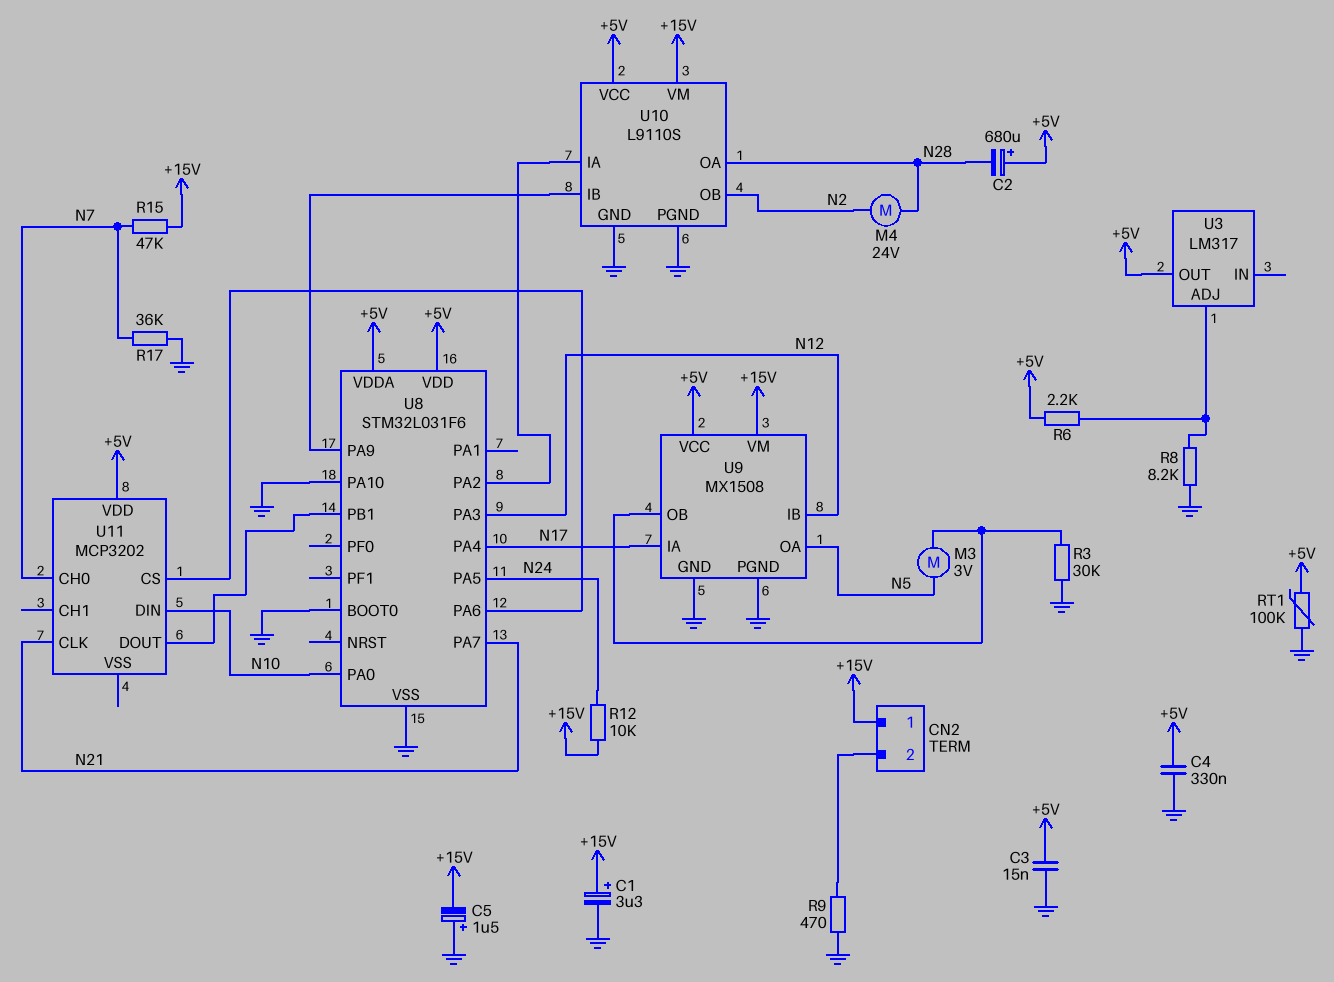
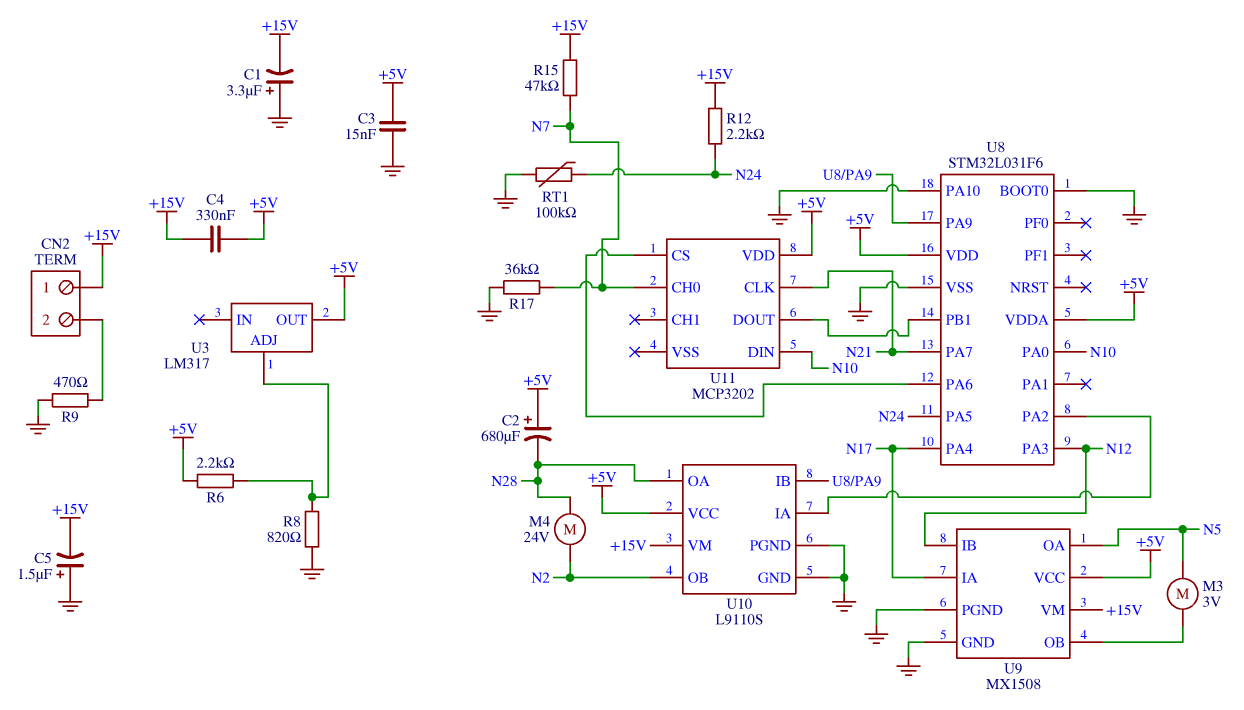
C1: 3.3uF (plus +15V, minus GND) -> 3.3uF (plus GND, minus +15V)
C4: 330nF (+5V, GND) -> 330nF (+5V, +15V)
R3: 30k (GND, U9/OB) -> none
R8: 8.2k (GND, U3/ADJ) -> 820 (GND, U3/ADJ)
R12: 10k (+15V, N24) -> 2.2k (+15V, N24)
RT1: 100k (+5V, GND) -> 100k (GND, N24)

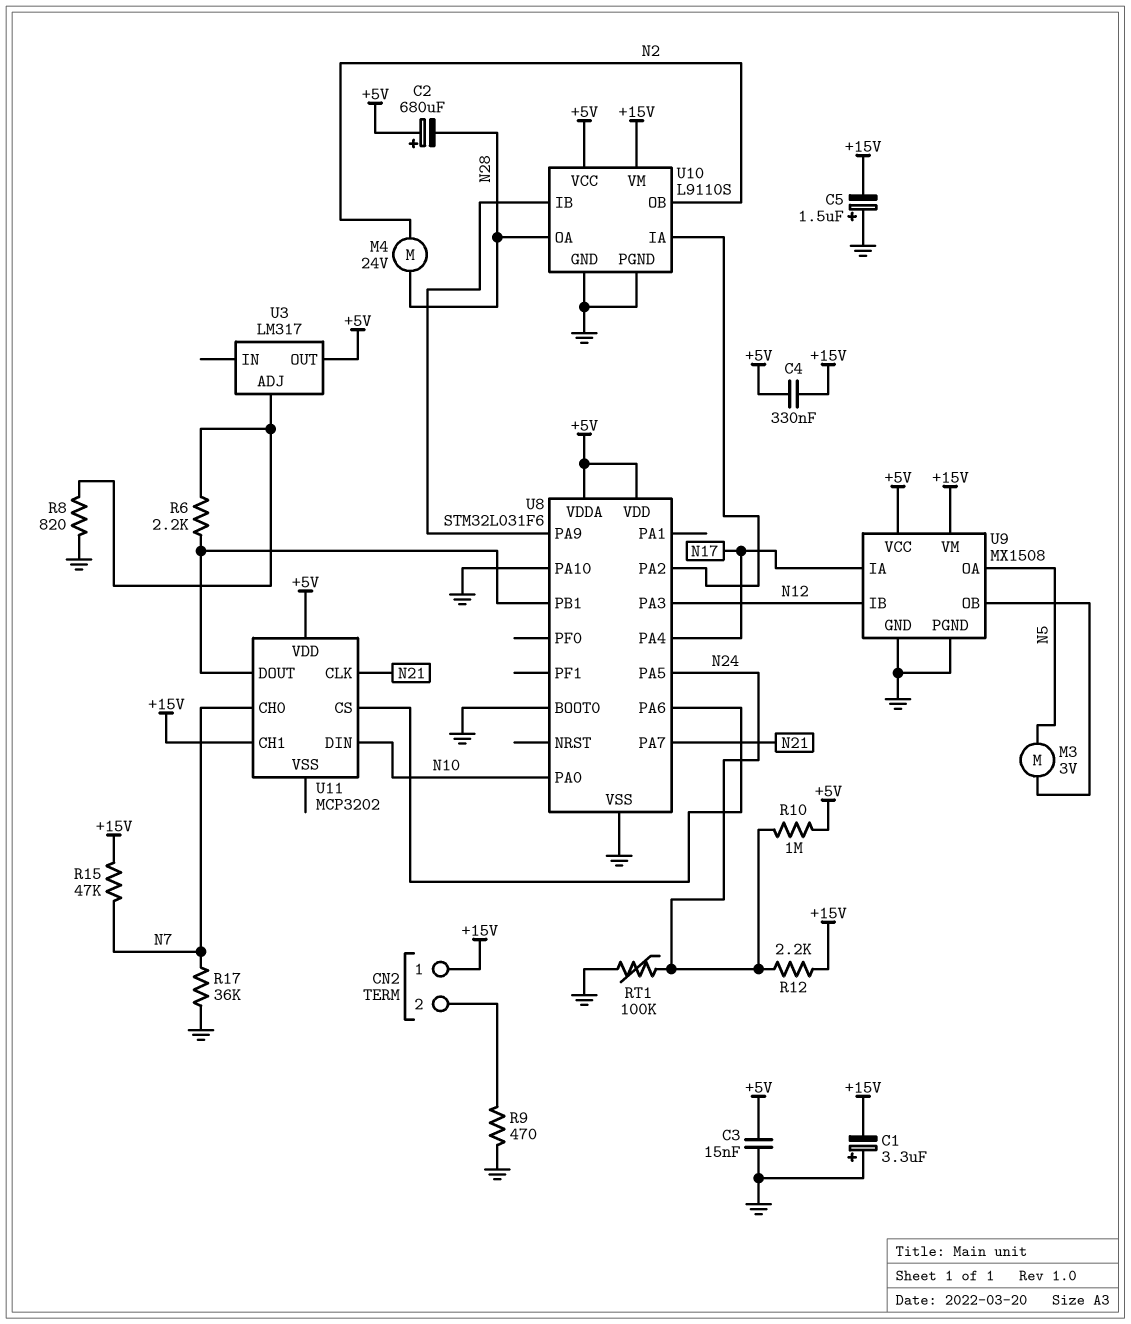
R6: 2.2k (+5V, U3/ADJ) -> 2.2k (U3/ADJ, U8/PB1)
R10: none -> 1M (+5V, N24)
U11 pin CH1: none -> +15V

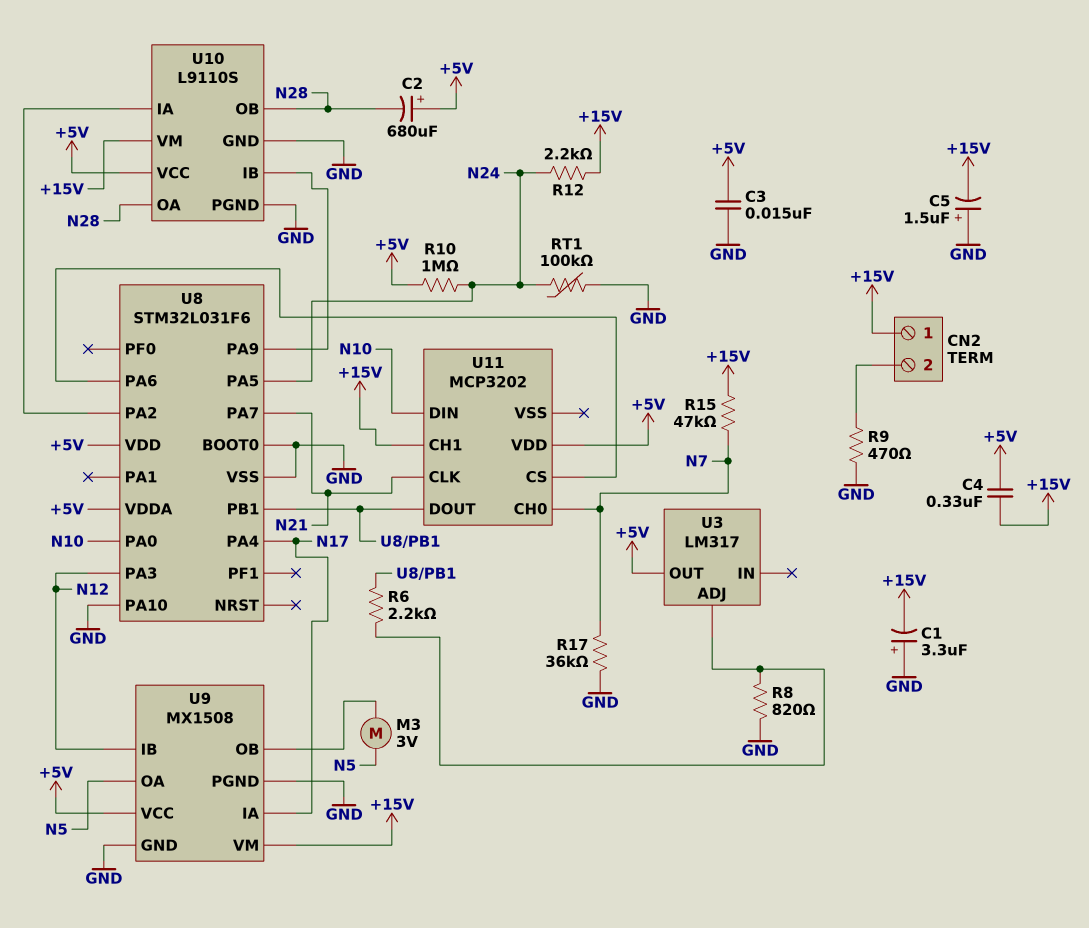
M4: motor 24V (N2, N28) -> none
U10 pin OB: N2 -> N28

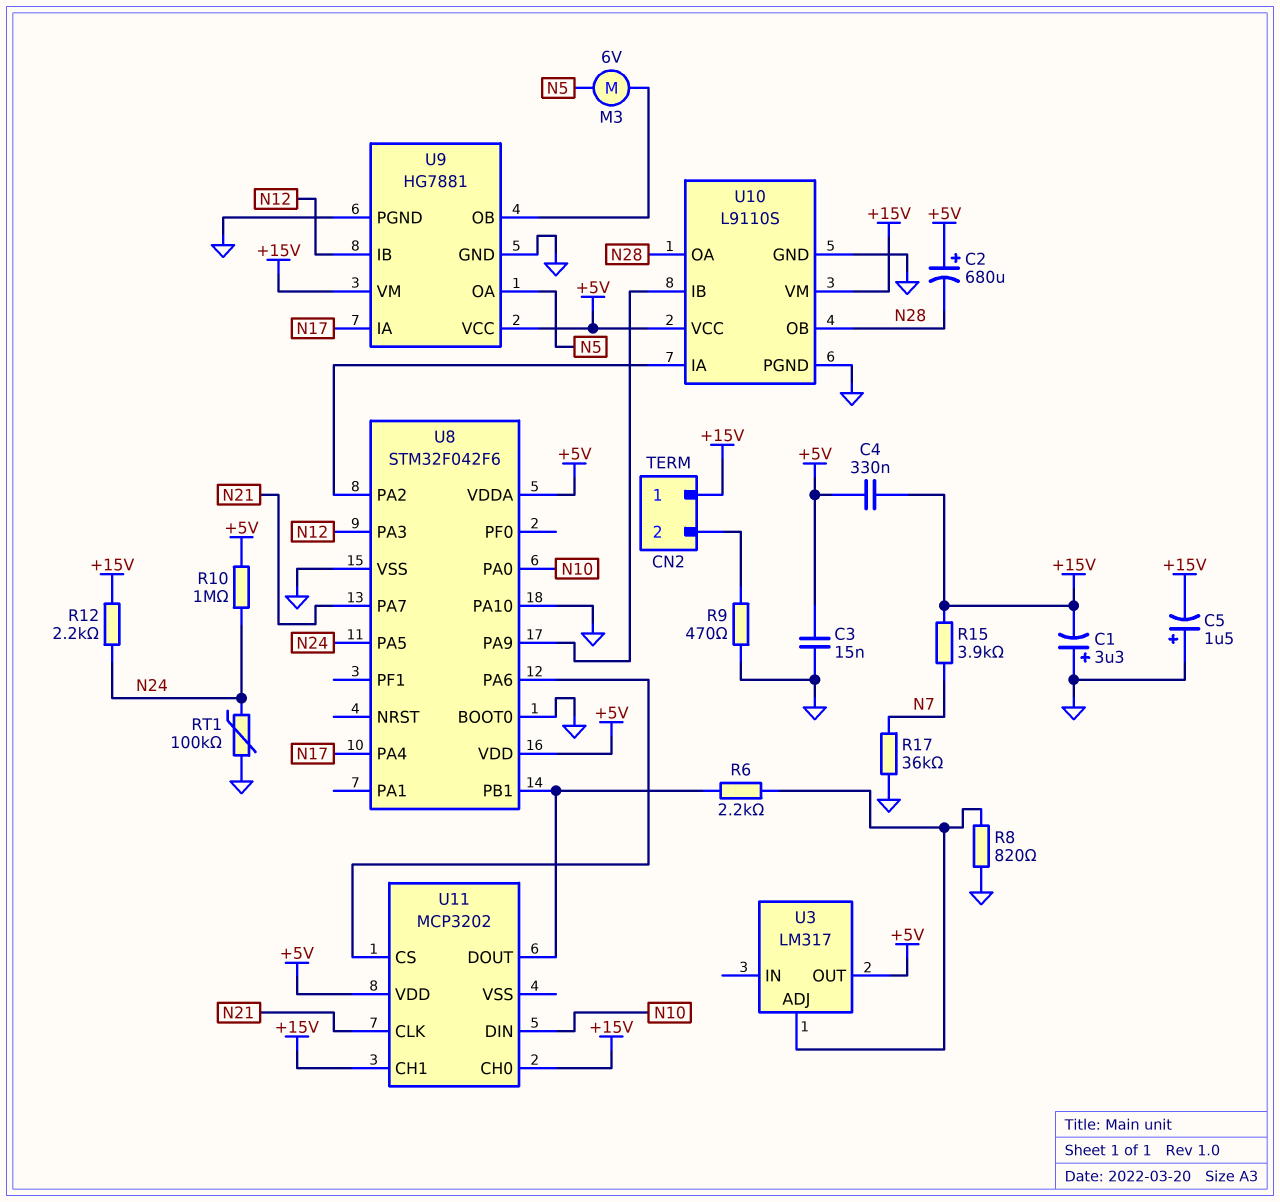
M3: motor 3V (N5, U9/OB) -> motor 6V (N5, U9/OB)
R15: 47k (+15V, N7) -> 3.9k (+15V, N7)
U8: STM32L031F6 -> STM32F042F6
U9: MX1508 -> HG7881
U11 pin CH0: N7 -> +15V

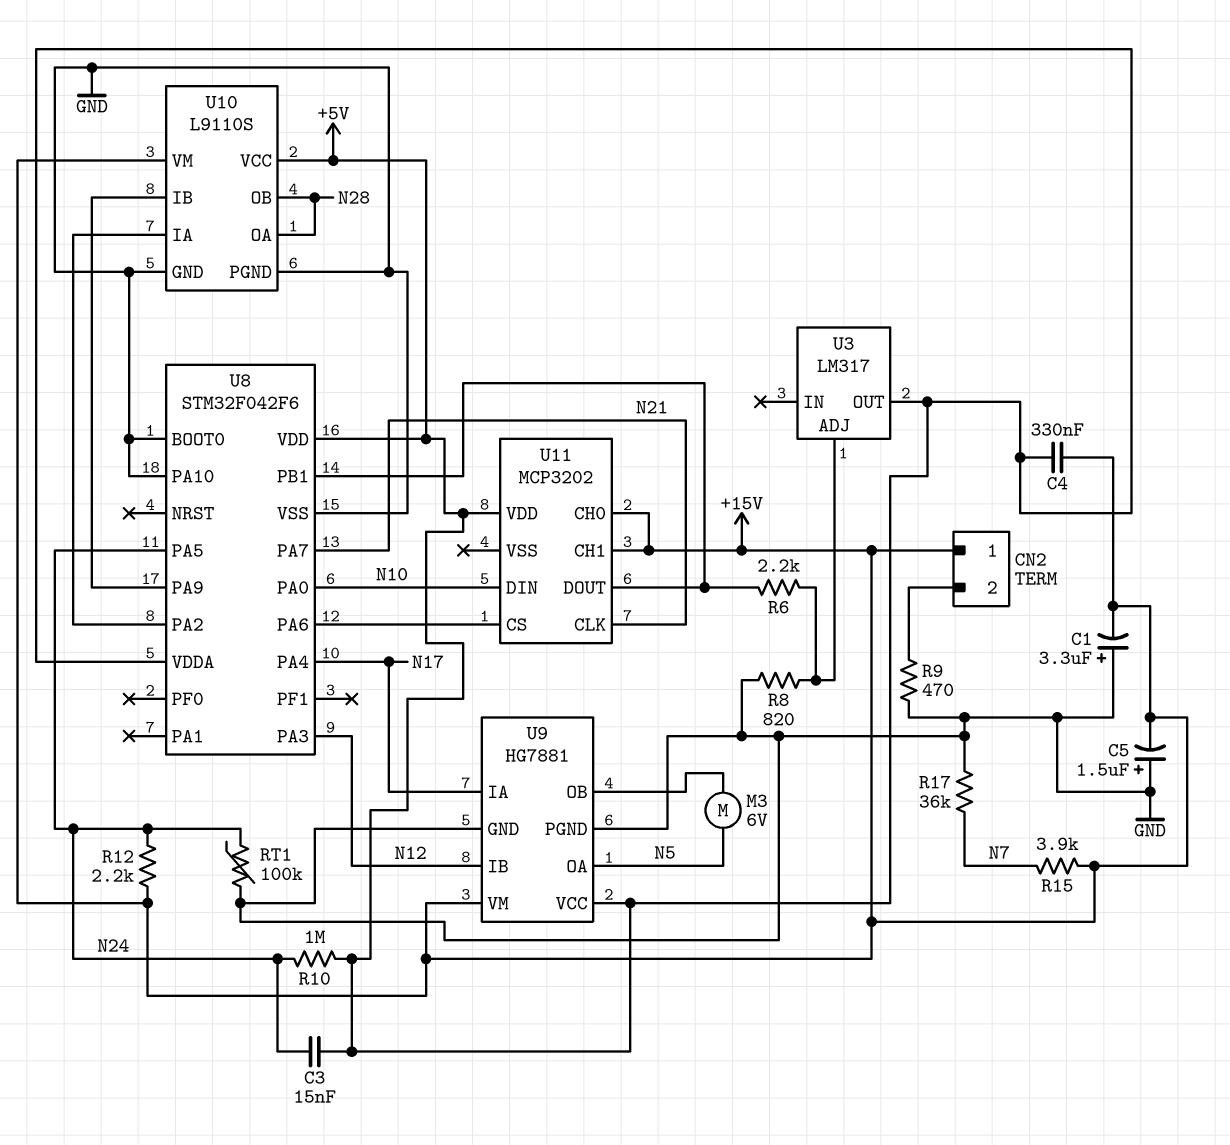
C2: 680uF (plus +5V, minus N28) -> none
C3: 15nF (+5V, GND) -> 15nF (+5V, N24)

